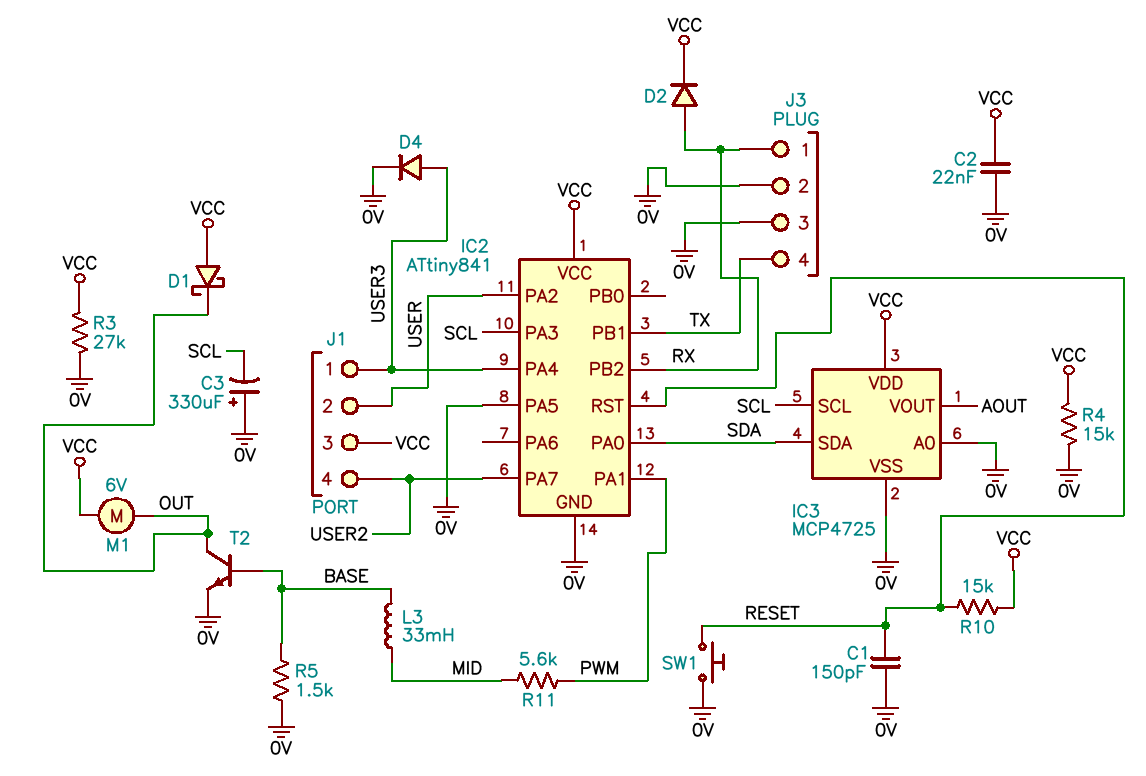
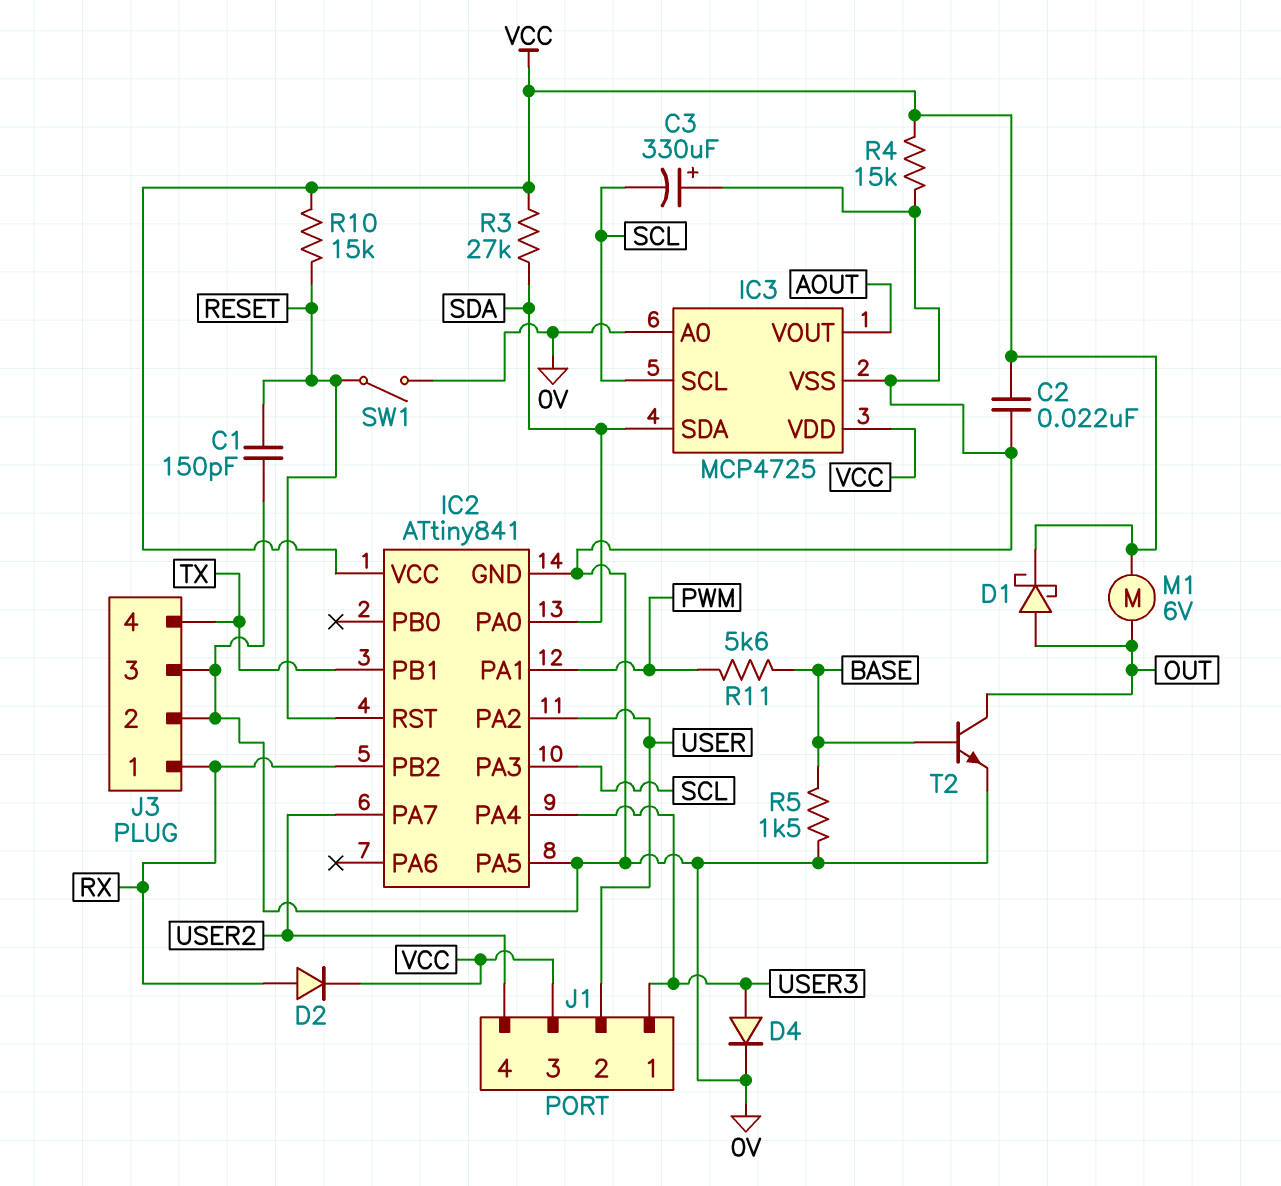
D1: schottky (A VCC, K OUT) -> schottky (A OUT, K VCC)
L3: 33mH (BASE, MID) -> none
R3: 27k (0V, VCC) -> 27k (SDA, VCC)
R11: 5.6k (MID, PWM) -> 5.6k (BASE, PWM)
SW1: button (0V, RESET) -> switch (0V, RESET)

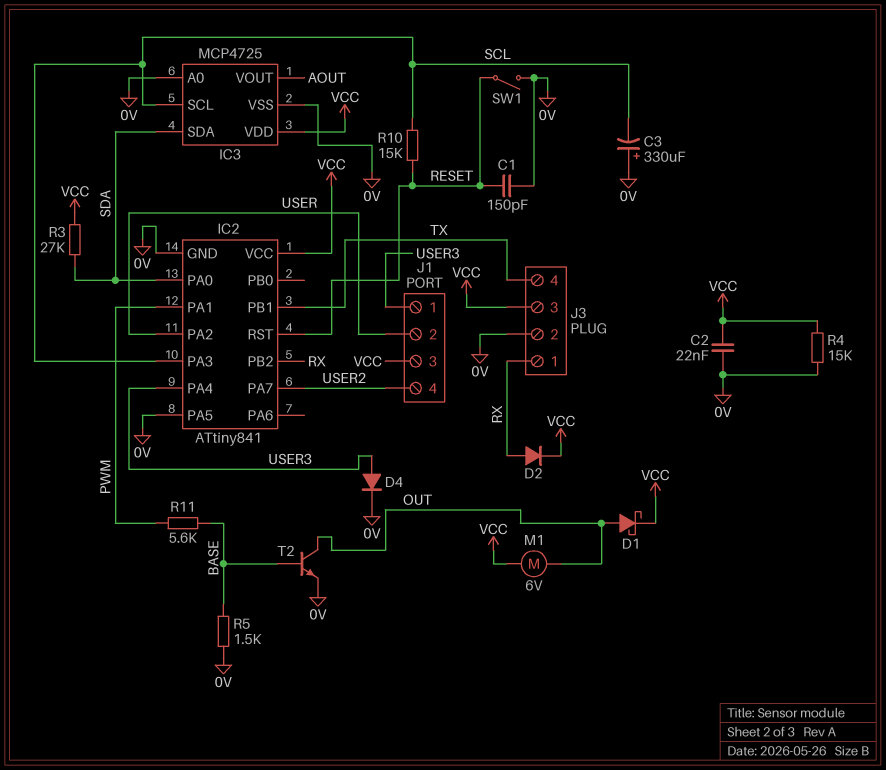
J3 pin 3: 0V -> VCC
R10: 15k (RESET, VCC) -> 15k (RESET, SCL)

